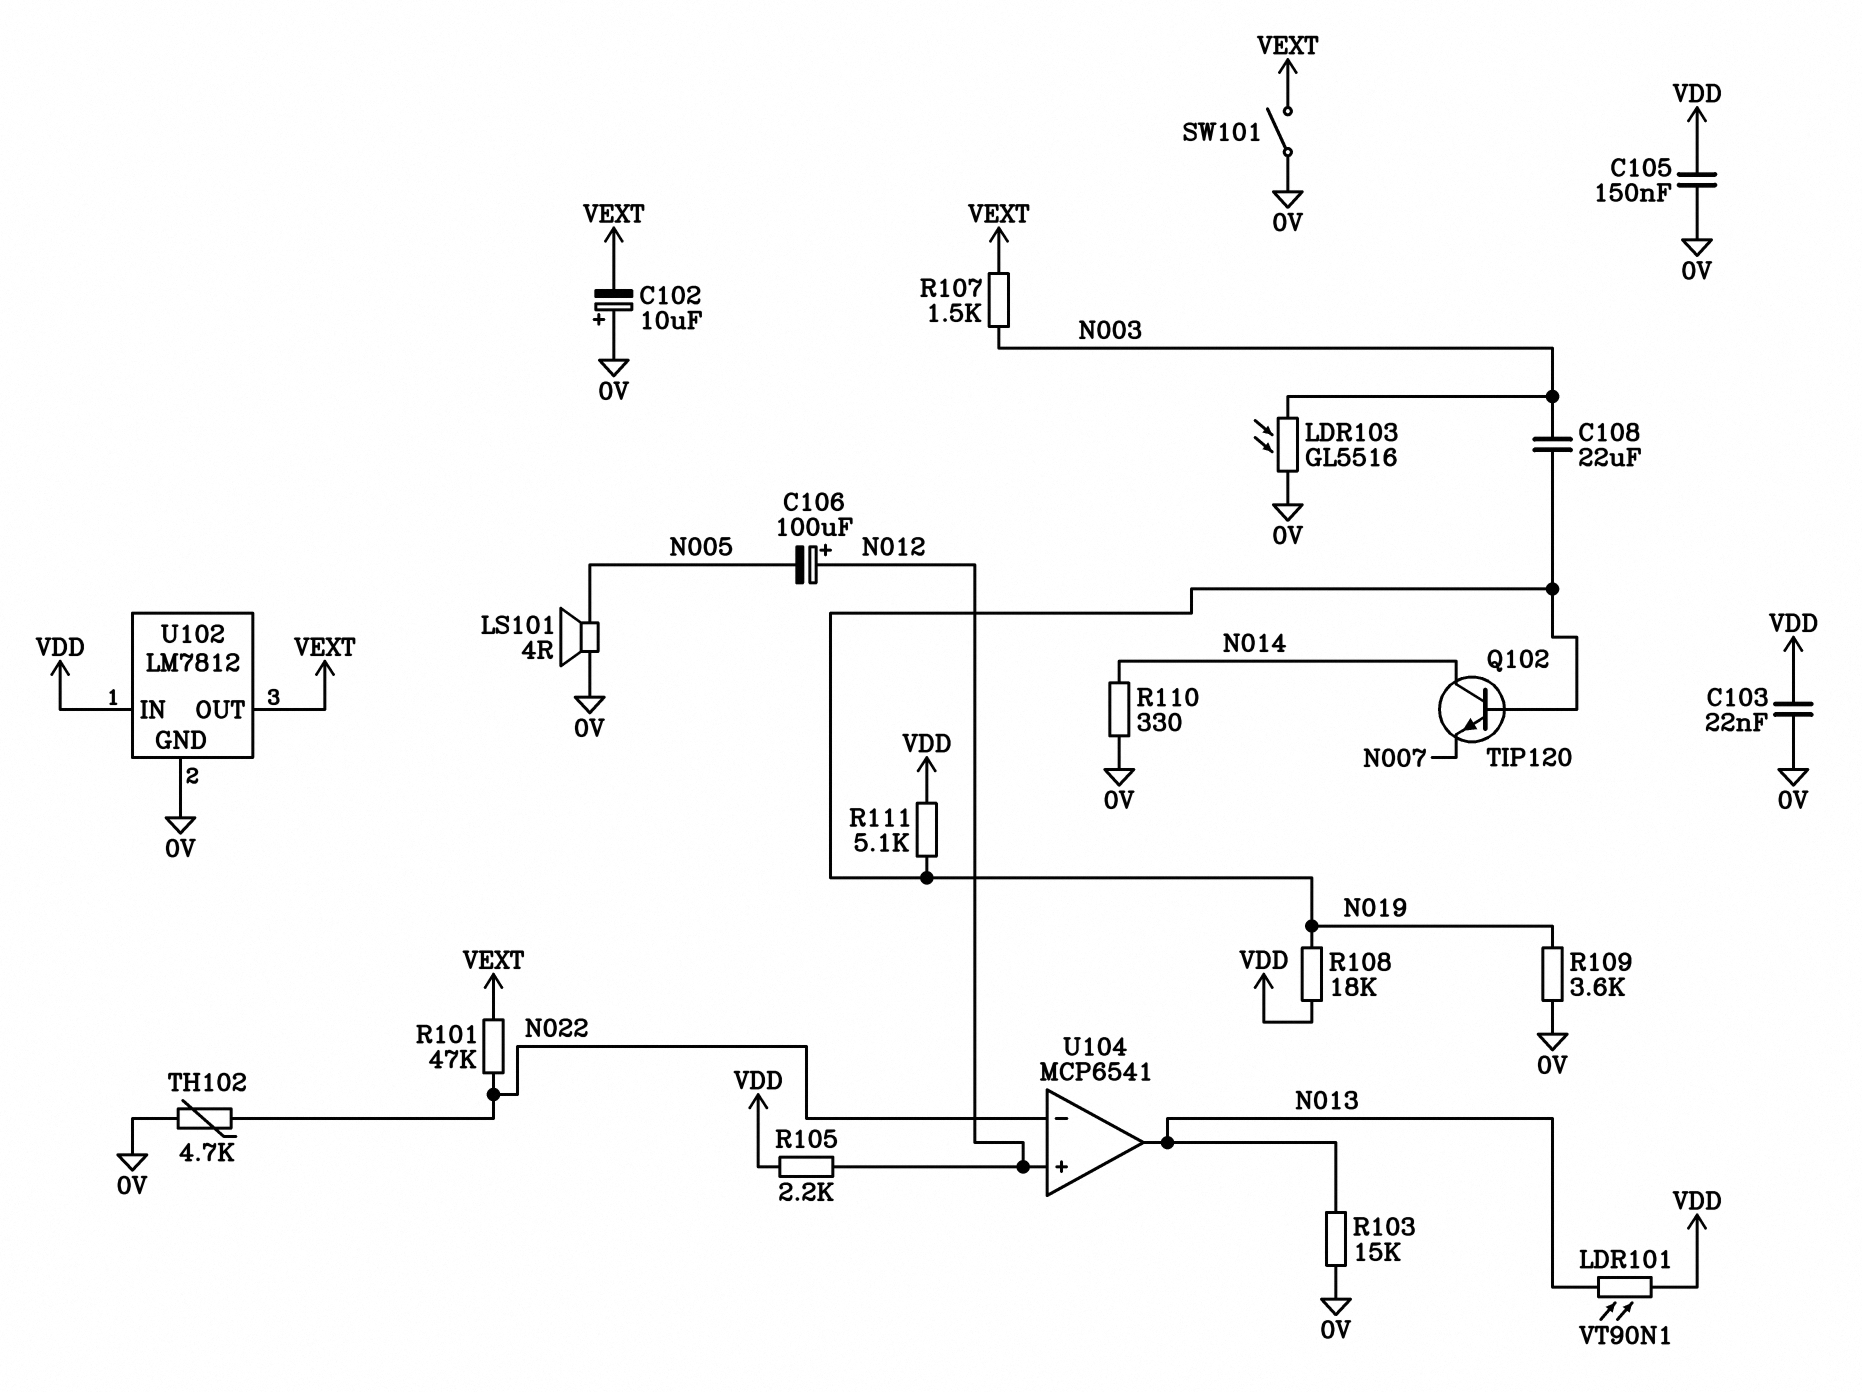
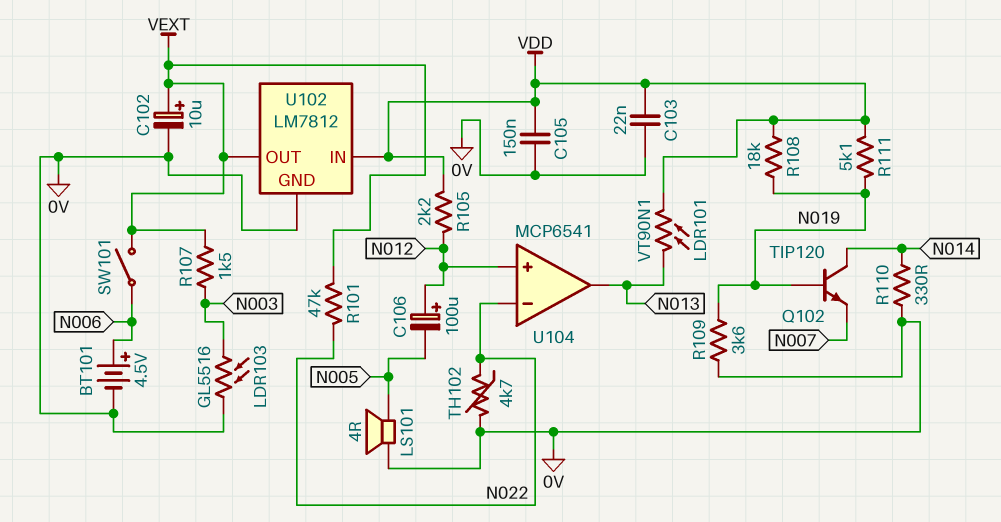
BT101: none -> 4.5V (plus N006, minus 0V)
C102: 10uF (plus 0V, minus VEXT) -> 10uF (plus VEXT, minus 0V)
C108: 22uF (N003, N019) -> none
R103: 15k (0V, N013) -> none
SW101: switch (0V, VEXT) -> switch (N006, VEXT)

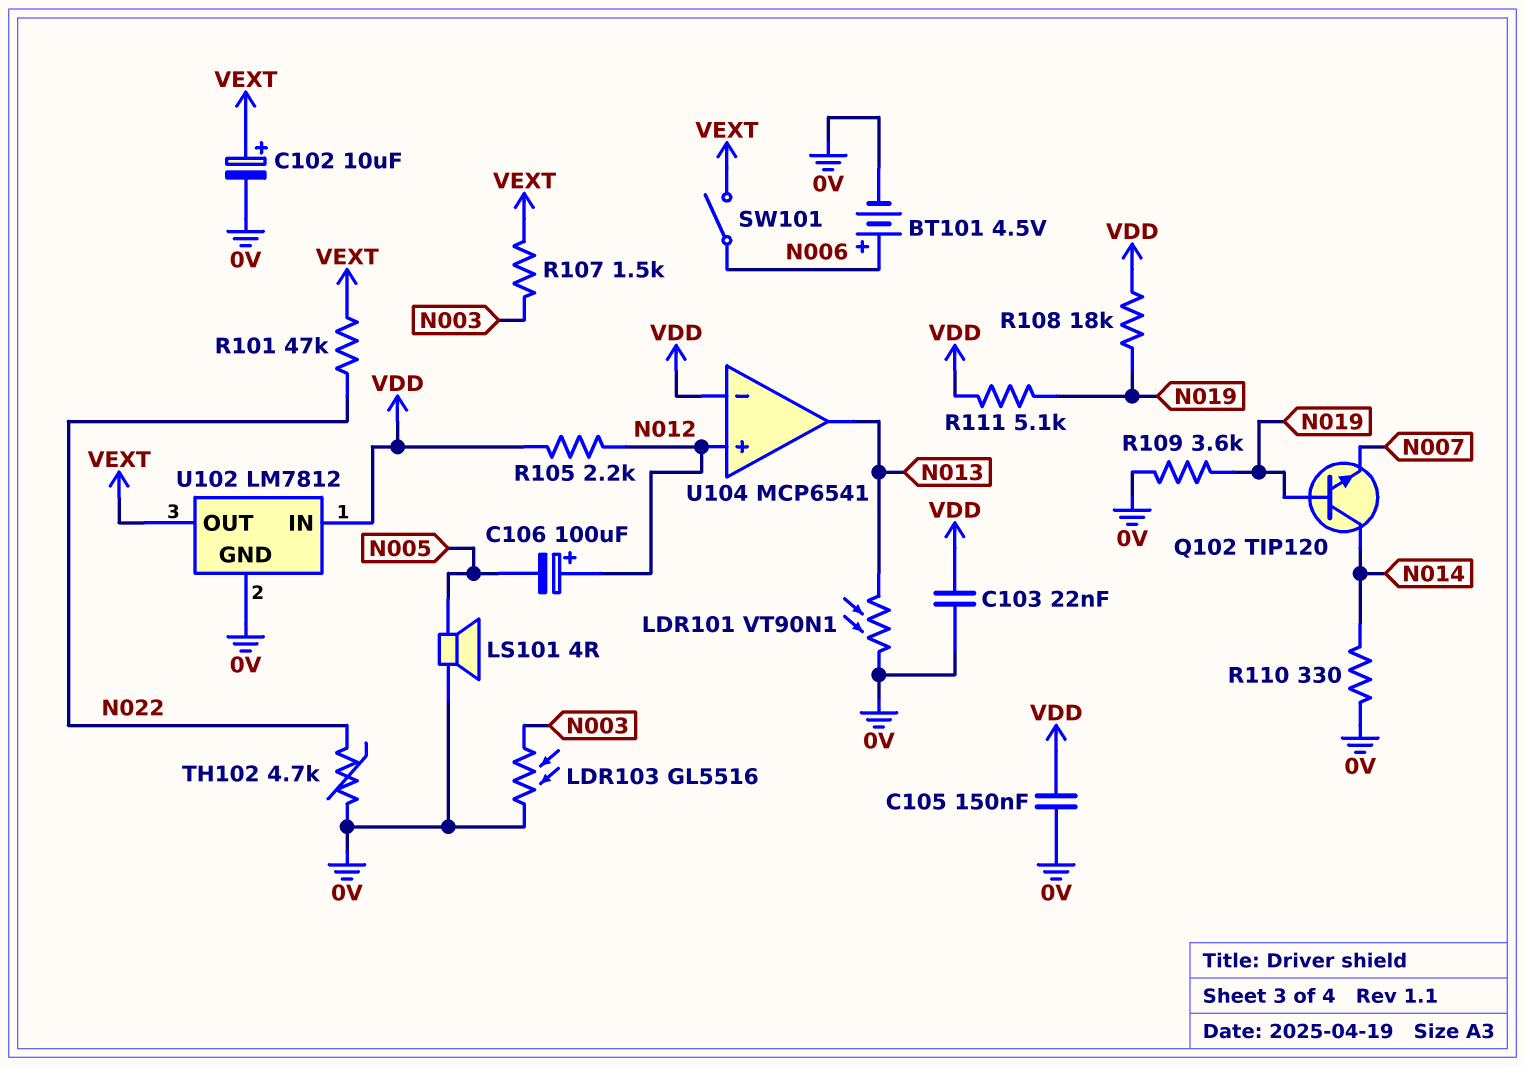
LDR101: VT90N1 (N013, VDD) -> VT90N1 (0V, N013)
U104 pin in-: N022 -> VDD

